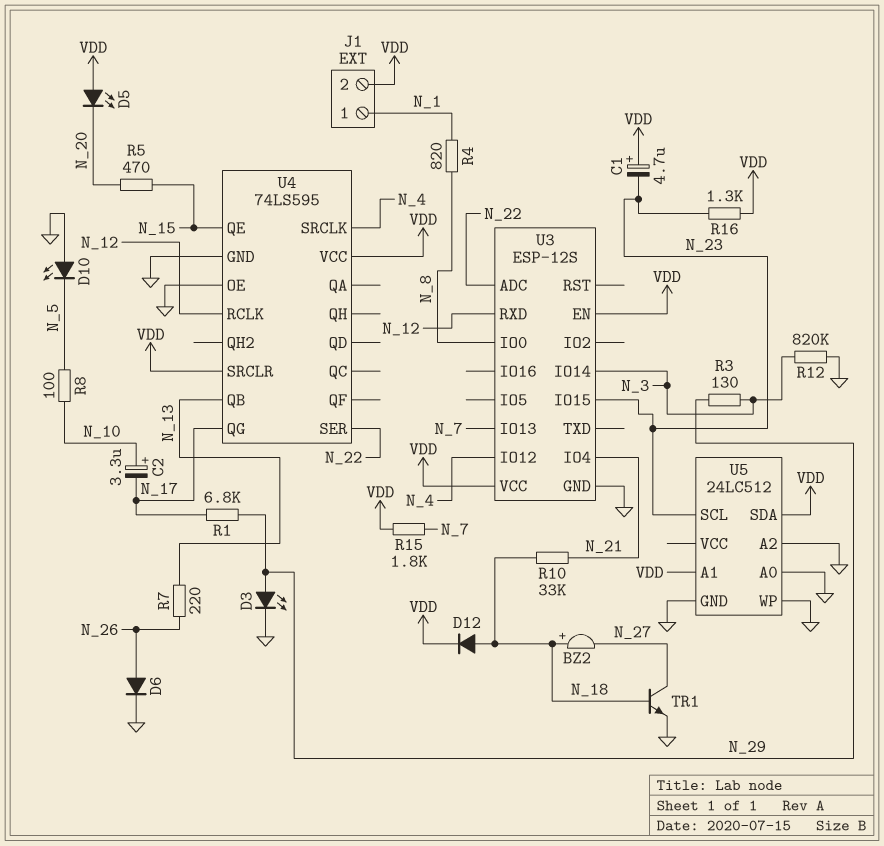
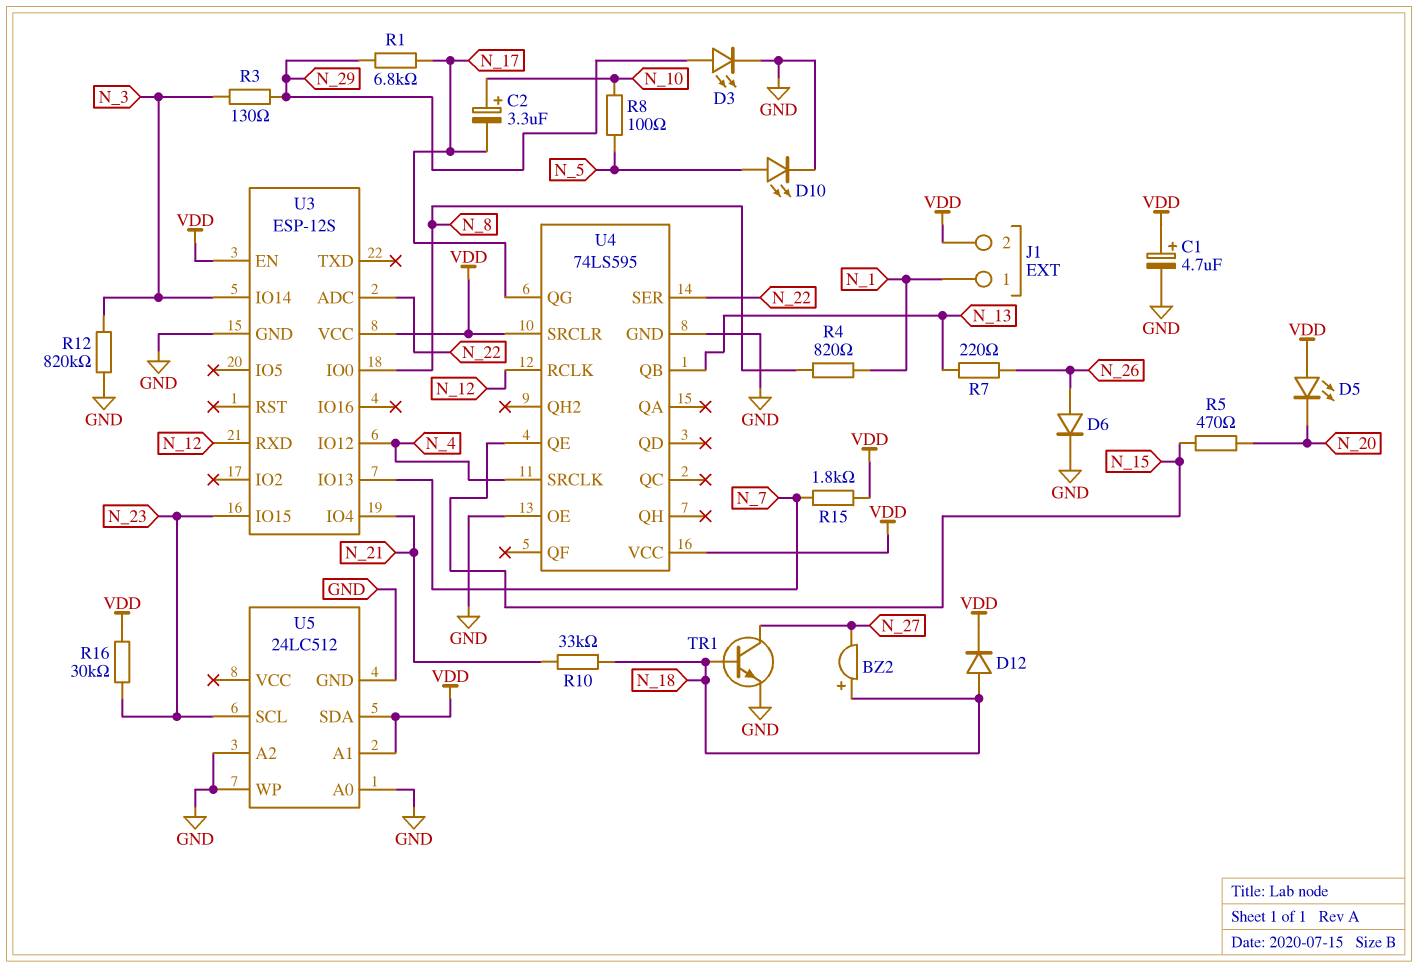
C1: 4.7uF (plus VDD, minus N_23) -> 4.7uF (plus VDD, minus GND)
D10: LED (A GND, K N_5) -> LED (A N_5, K GND)
R16: 1.3k (N_23, VDD) -> 30k (N_23, VDD)

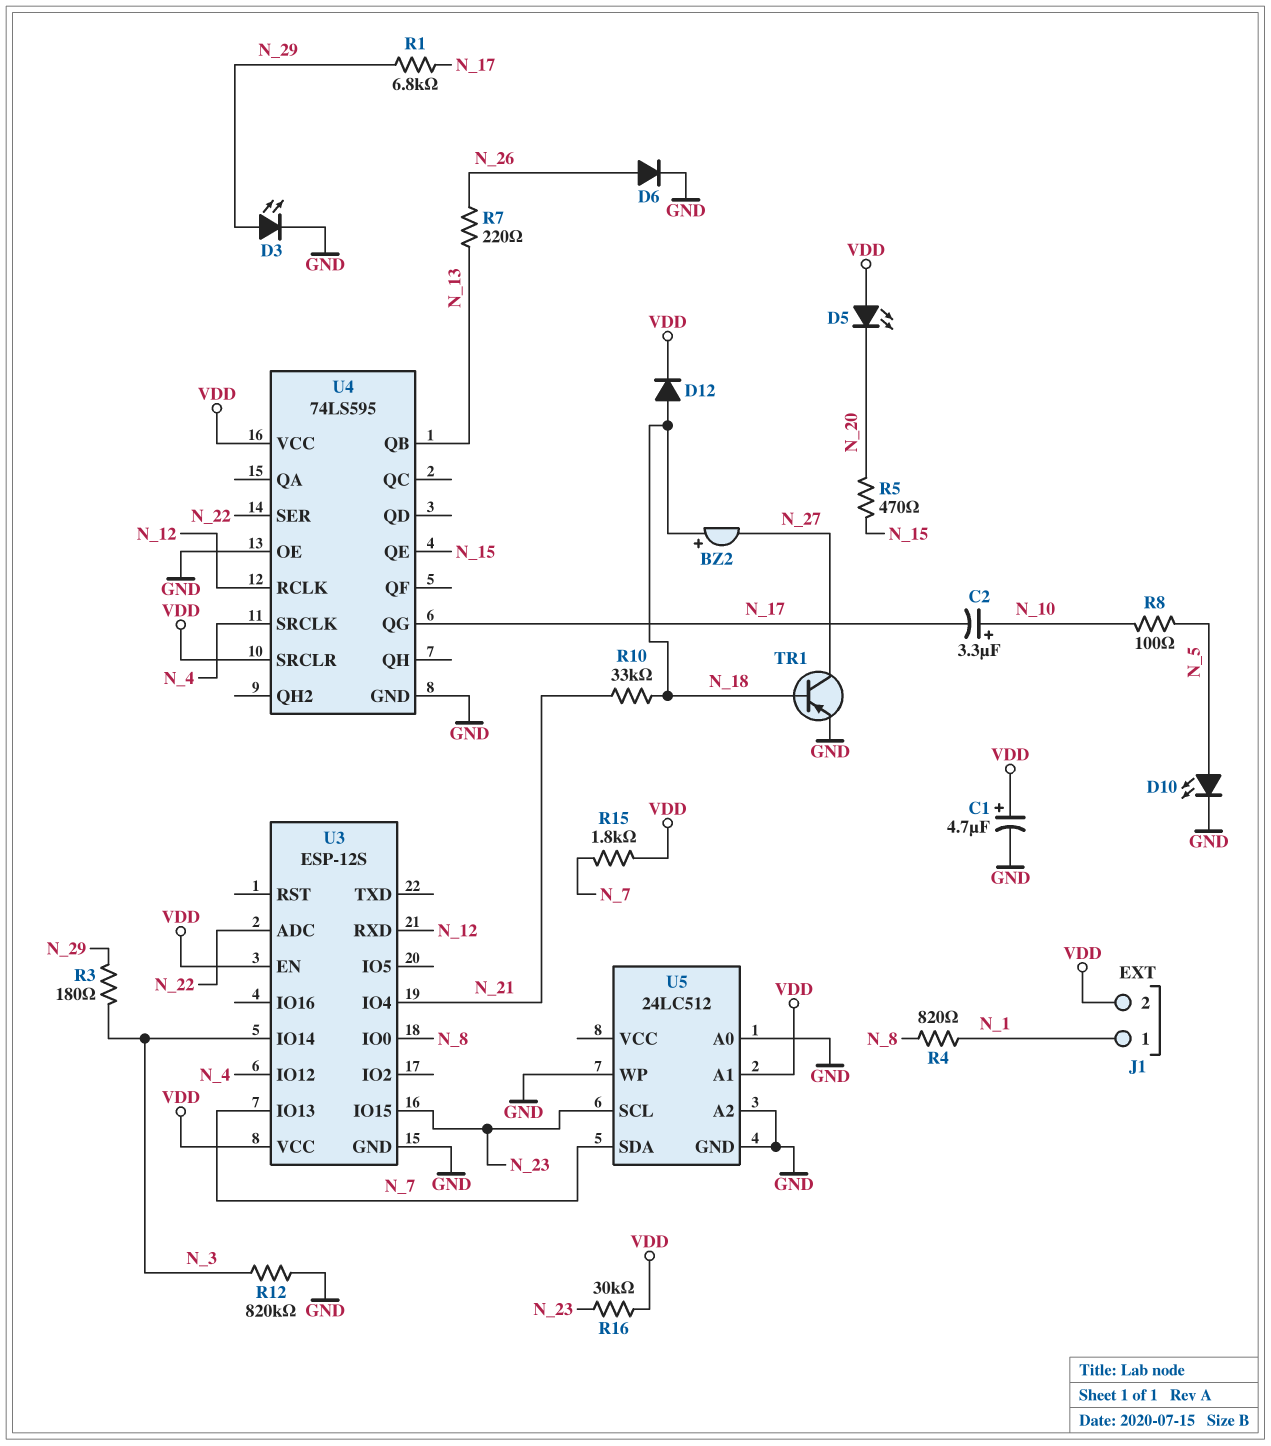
R3: 130 (N_3, N_29) -> 180 (N_3, N_29)
TR1: NPN (B N_18, C N_27, E GND) -> PNP (B N_18, C N_27, E GND)
U5 pin SDA: VDD -> N_7

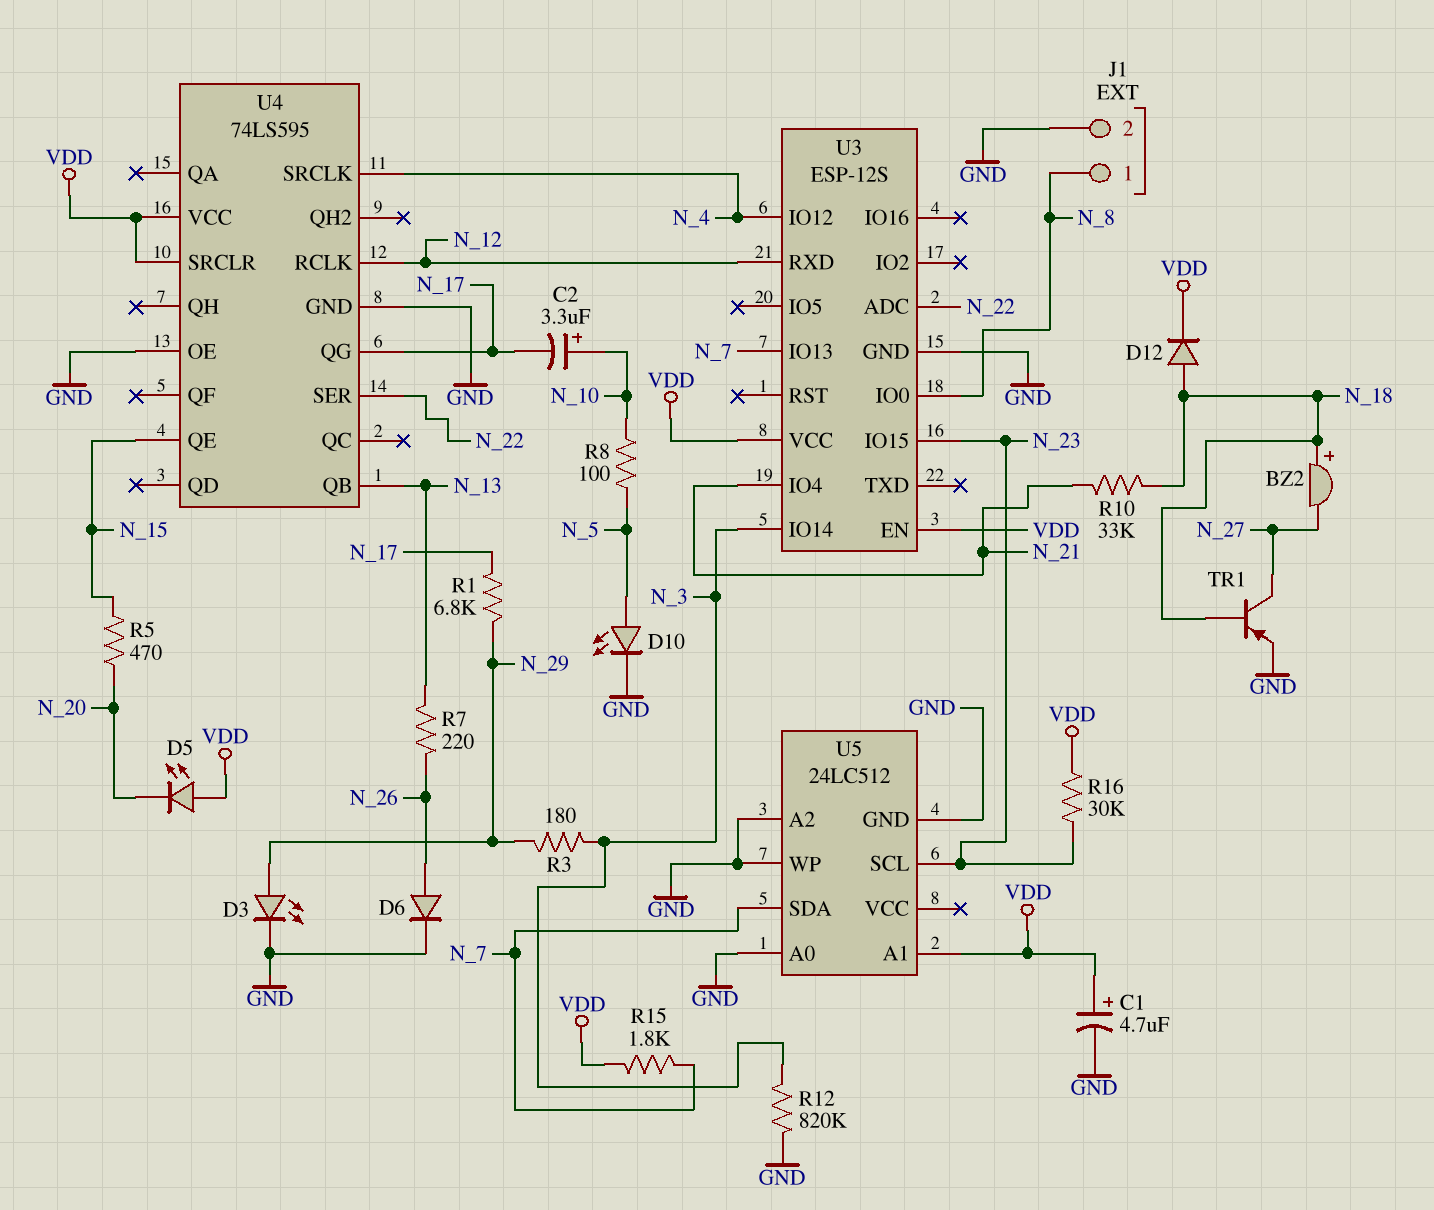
J1 pin 1: N_1 -> N_8
J1 pin 2: VDD -> GND
R4: 820 (N_1, N_8) -> none

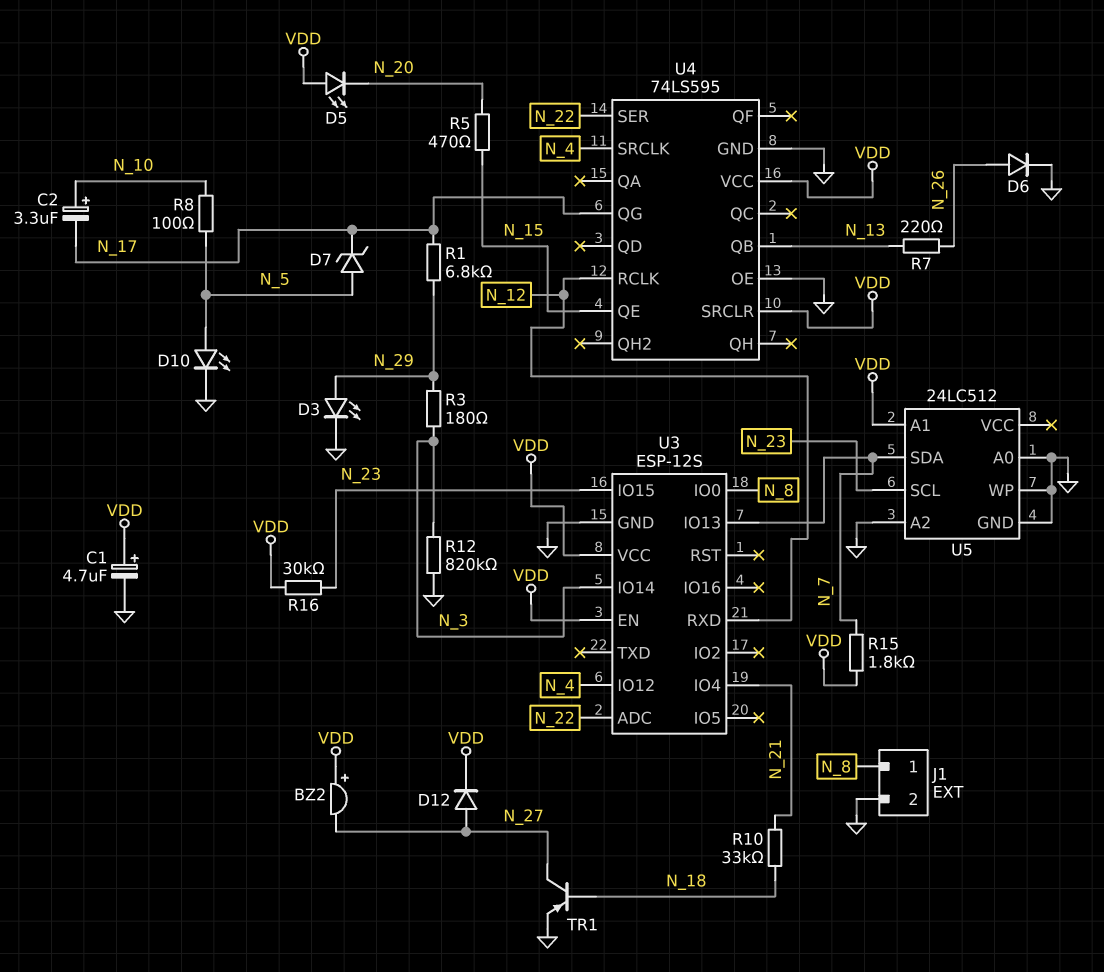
BZ2: buzzer (plus N_18, minus N_27) -> buzzer (plus VDD, minus N_27)
D7: none -> zener (A N_5, K N_17)
D12: diode (A N_18, K VDD) -> diode (A N_27, K VDD)

